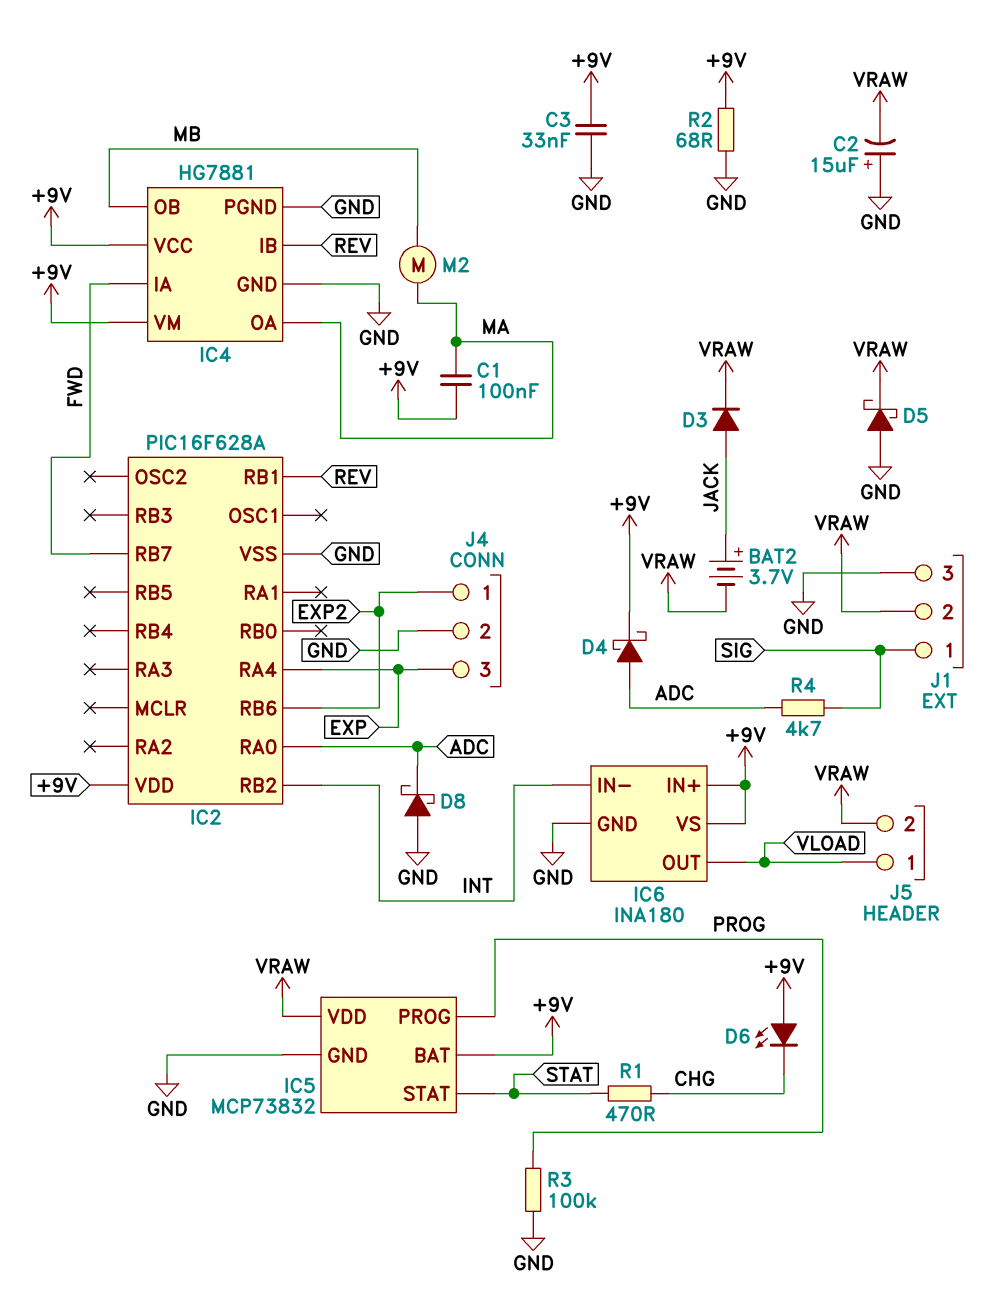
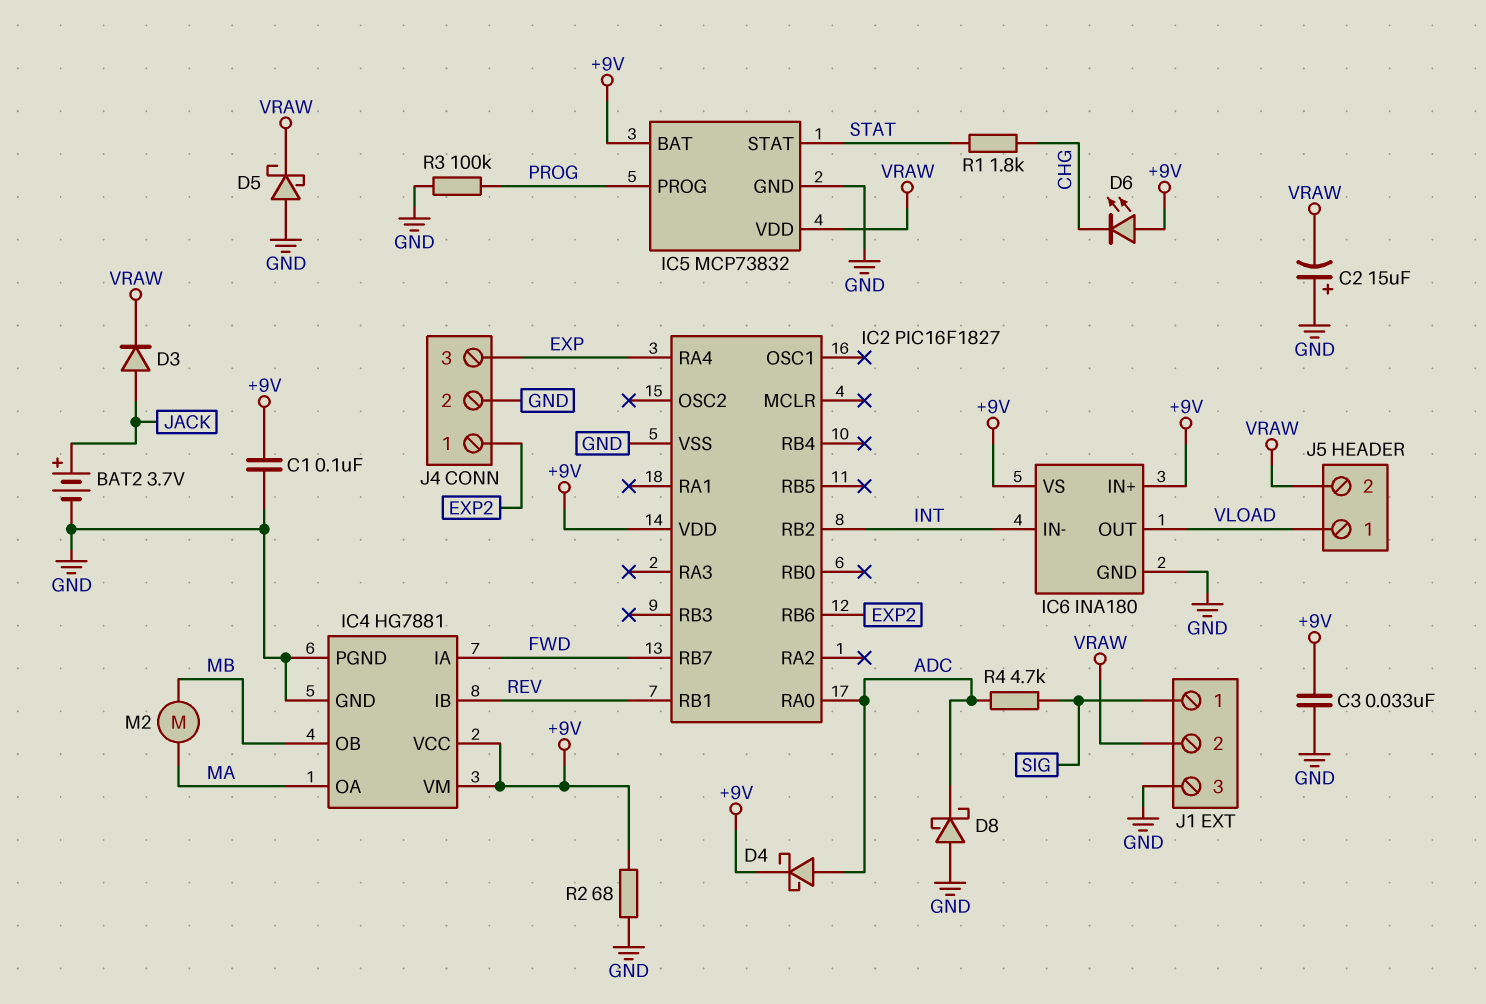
BAT2: 3.7V (plus JACK, minus VRAW) -> 3.7V (plus JACK, minus GND)
C1: 100nF (+9V, MA) -> 100nF (+9V, GND)
IC2: PIC16F628A -> PIC16F1827
R1: 470 (CHG, STAT) -> 1.8k (CHG, STAT)

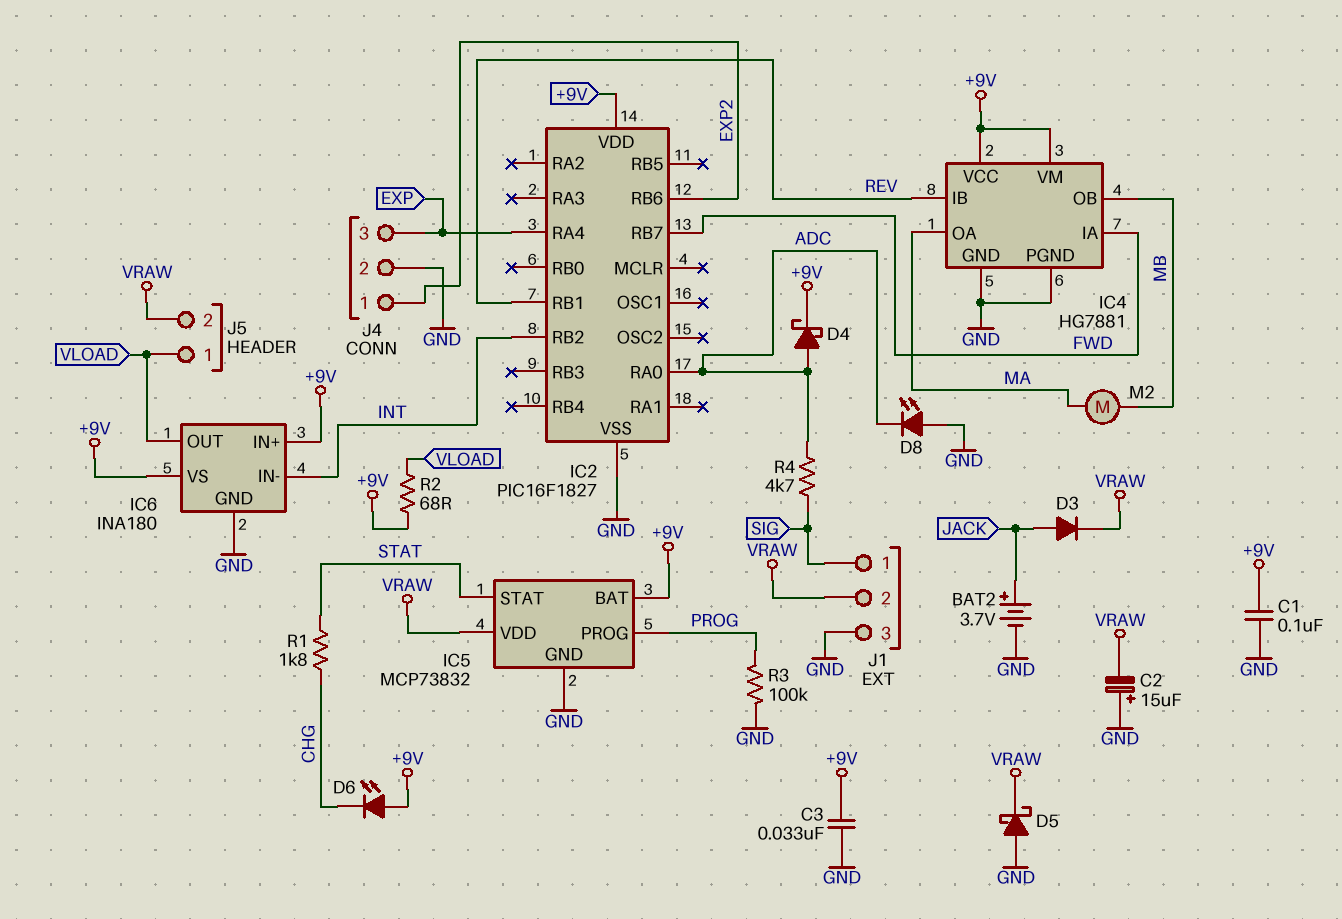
D8: schottky (A GND, K ADC) -> LED (A GND, K ADC)
R2: 68 (+9V, GND) -> 68 (+9V, VLOAD)

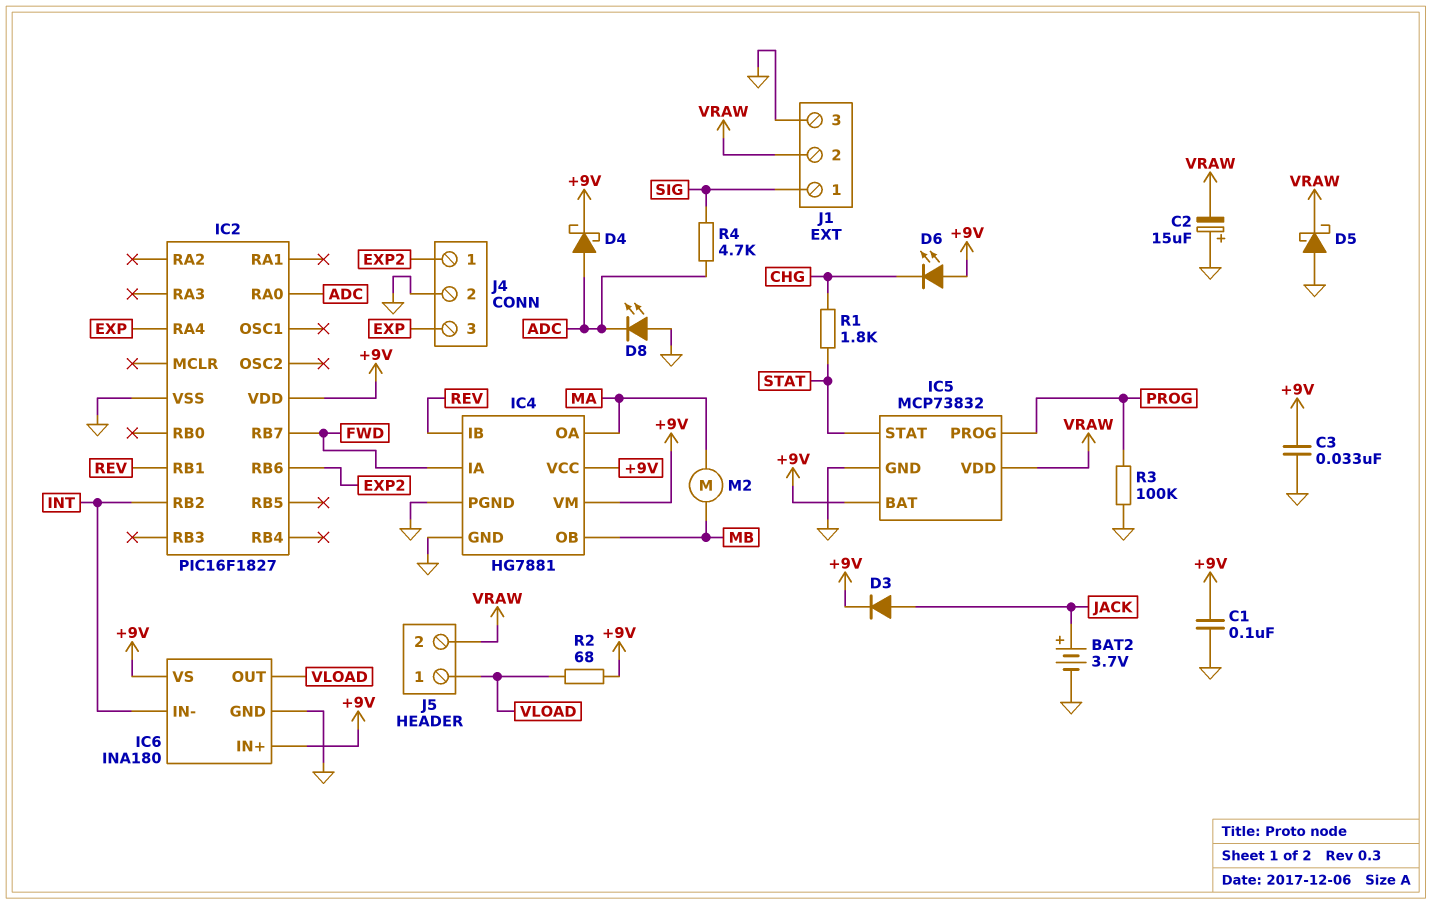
D3: diode (A JACK, K VRAW) -> diode (A JACK, K +9V)

